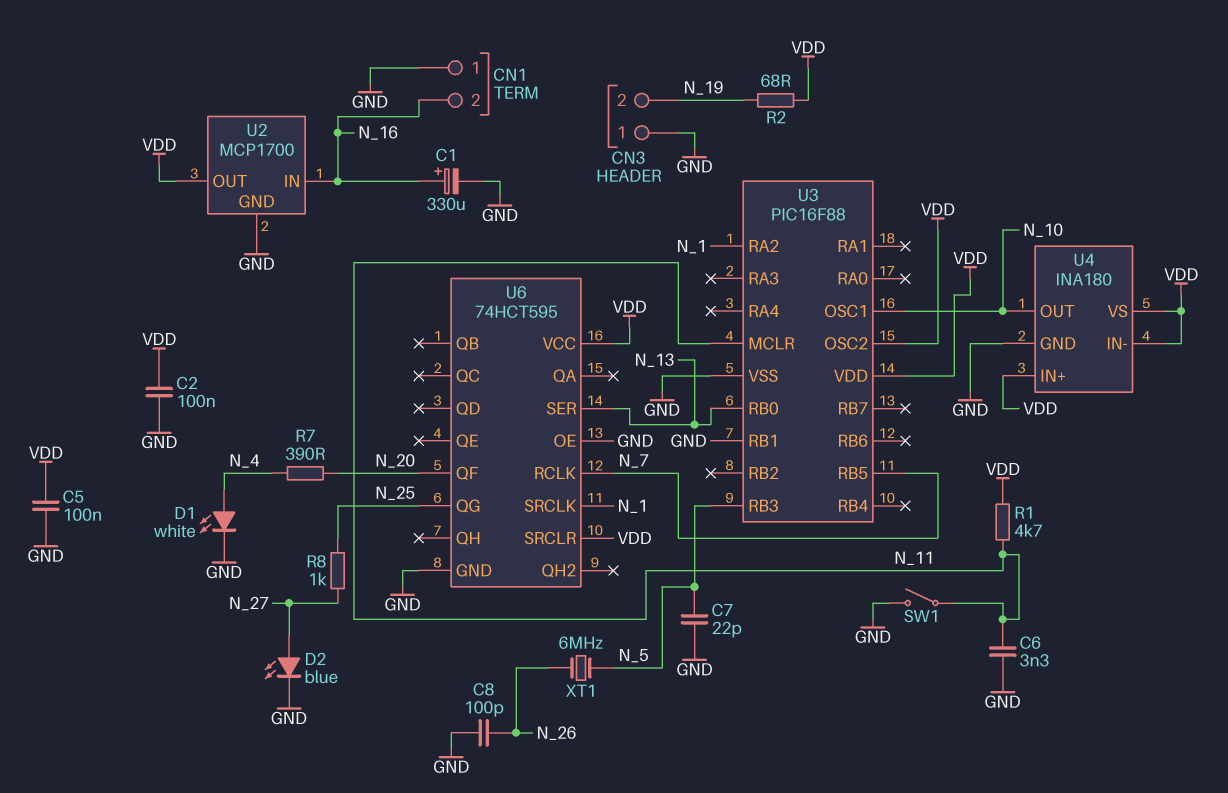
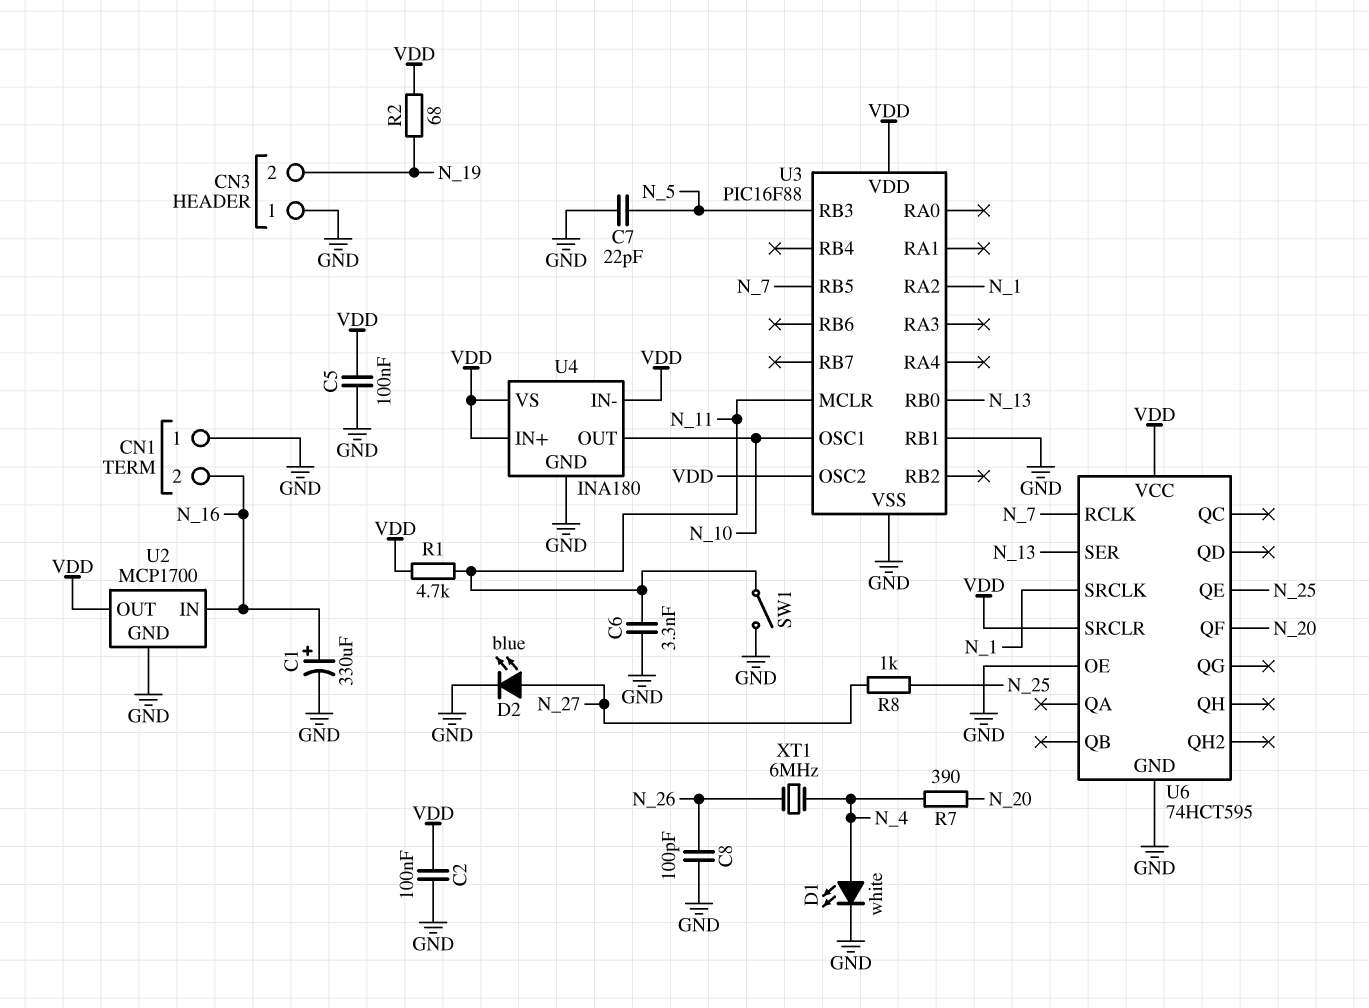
U6 pin QE: none -> N_25
U6 pin QG: N_25 -> none
XT1: 6MHz (N_5, N_26) -> 6MHz (N_4, N_26)

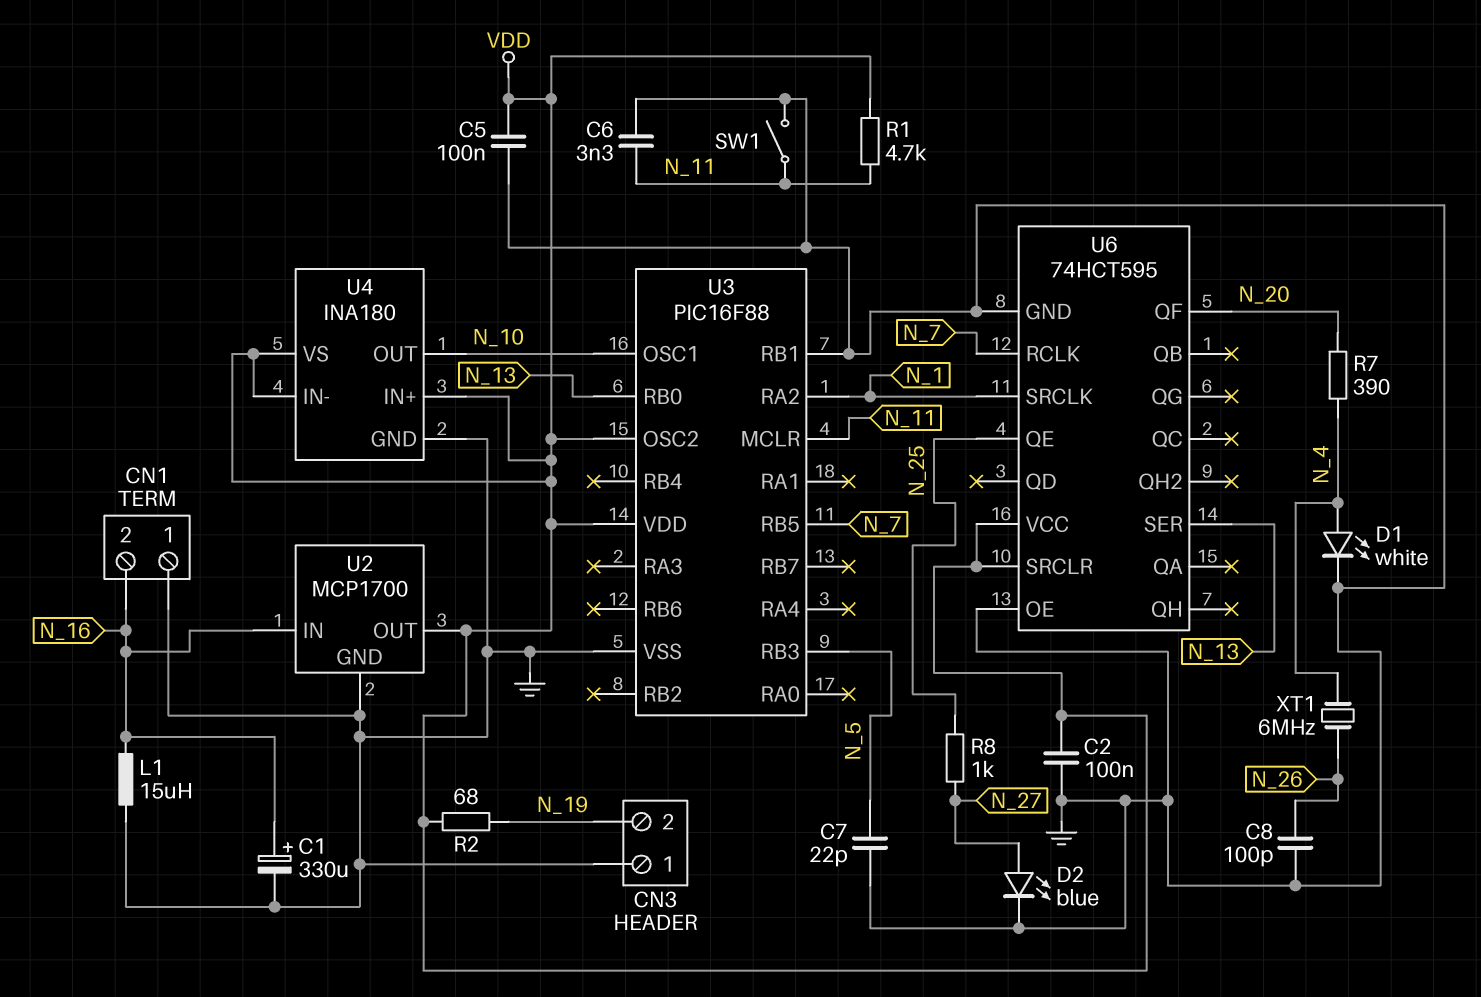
L1: none -> 15uH (GND, N_16)

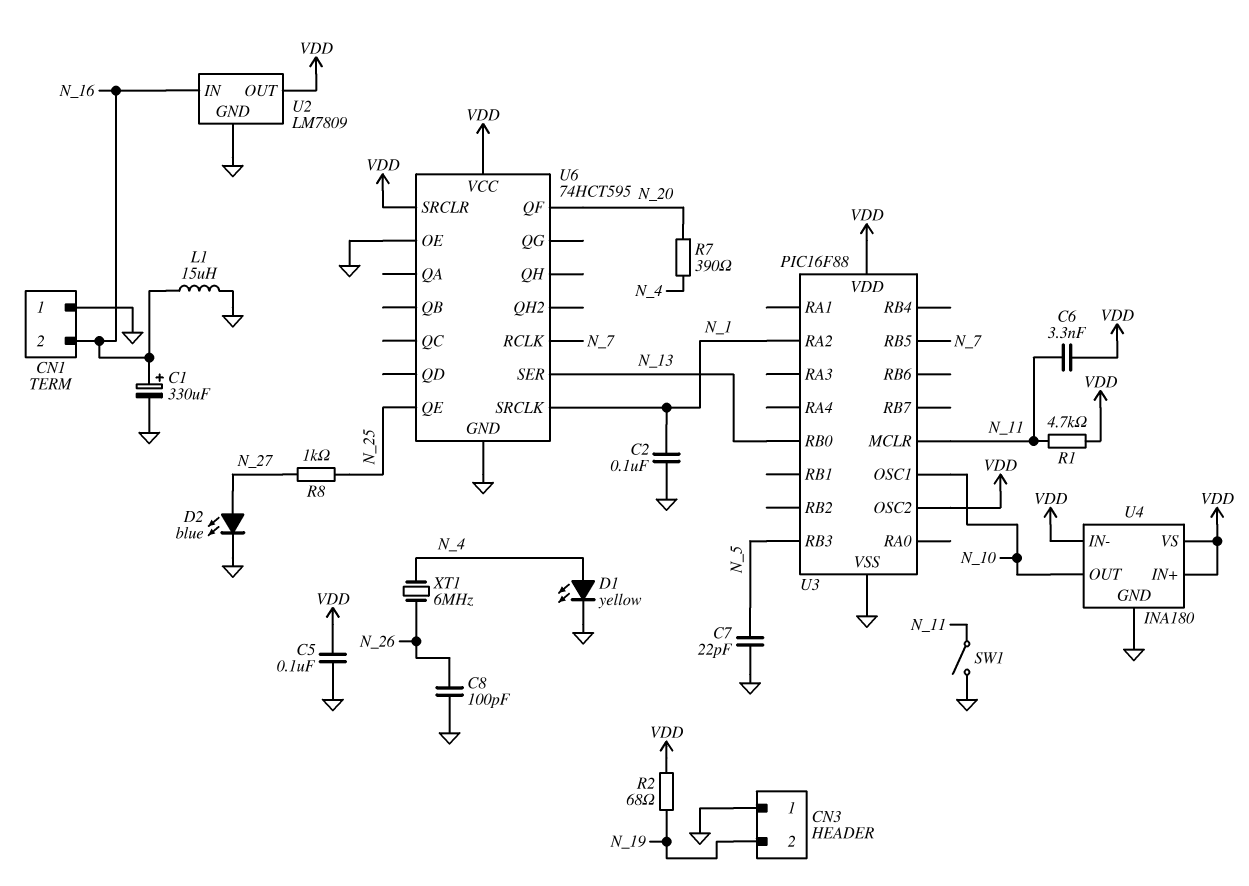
C2: 100nF (GND, VDD) -> 100nF (GND, N_1)
C6: 3.3nF (GND, N_11) -> 3.3nF (N_11, VDD)
D1: LED white (A N_4, K GND) -> LED yellow (A N_4, K GND)
U2: MCP1700 -> LM7809
U3 pin RB1: GND -> none

